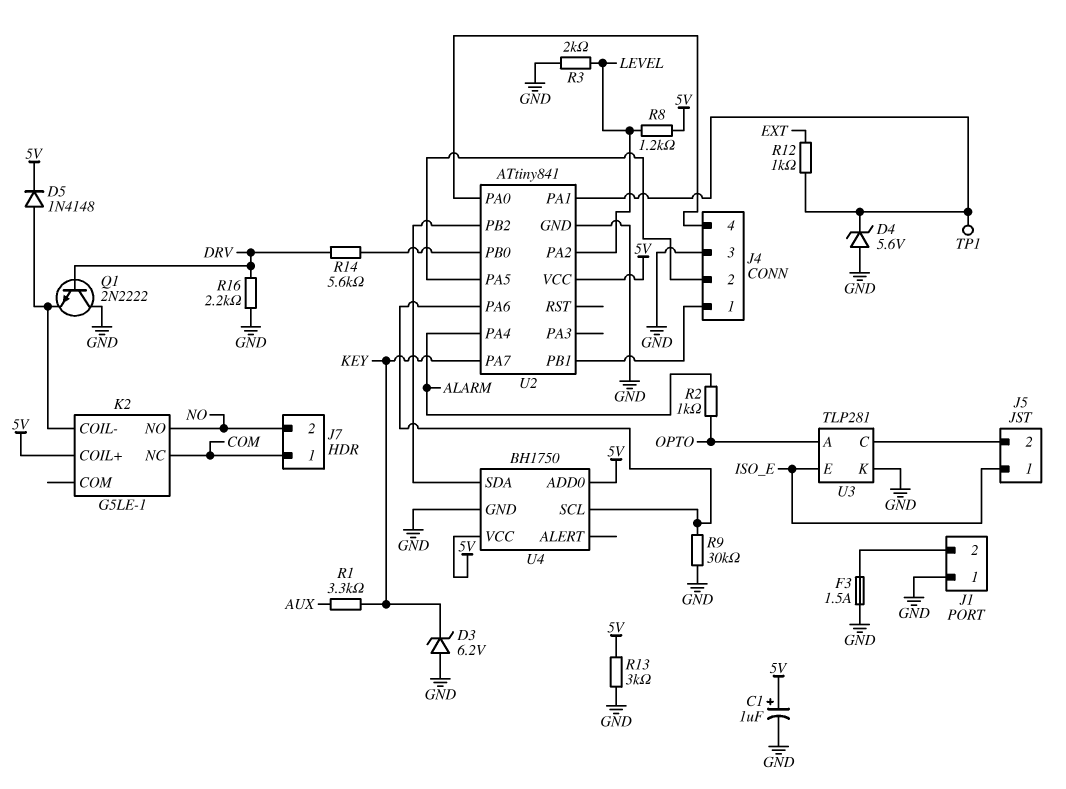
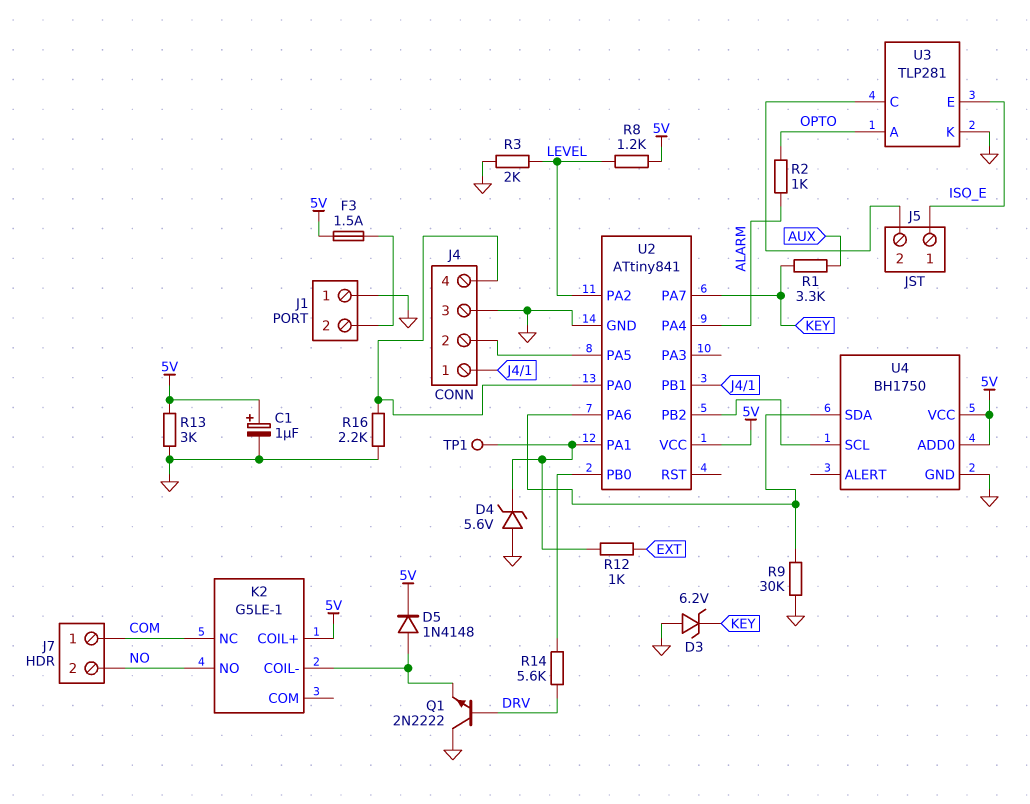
F3: 1.5A (GND, J1/2) -> 1.5A (5V, J1/2)
R16: 2.2k (DRV, GND) -> 2.2k (GND, J4/4)
U4 pin SCL: U2/PA6 -> U2/PB2
U4 pin SDA: U2/PB2 -> U2/PA6

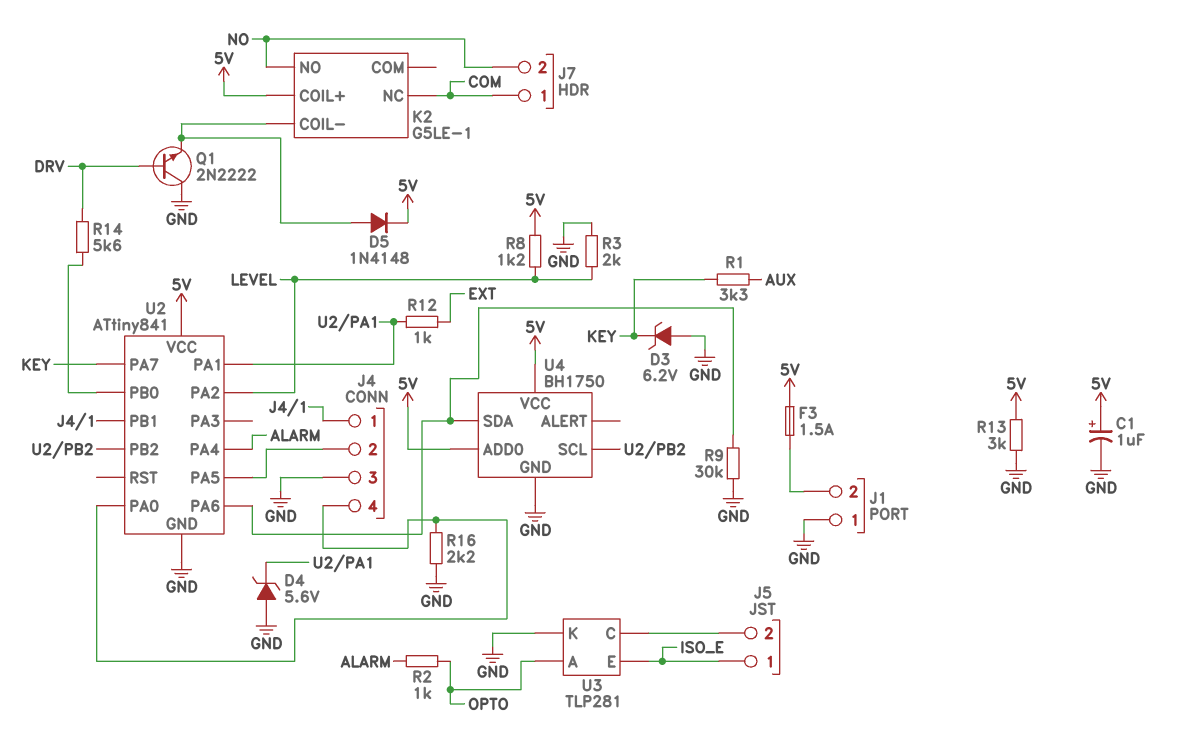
TP1: test point (U2/PA1) -> none

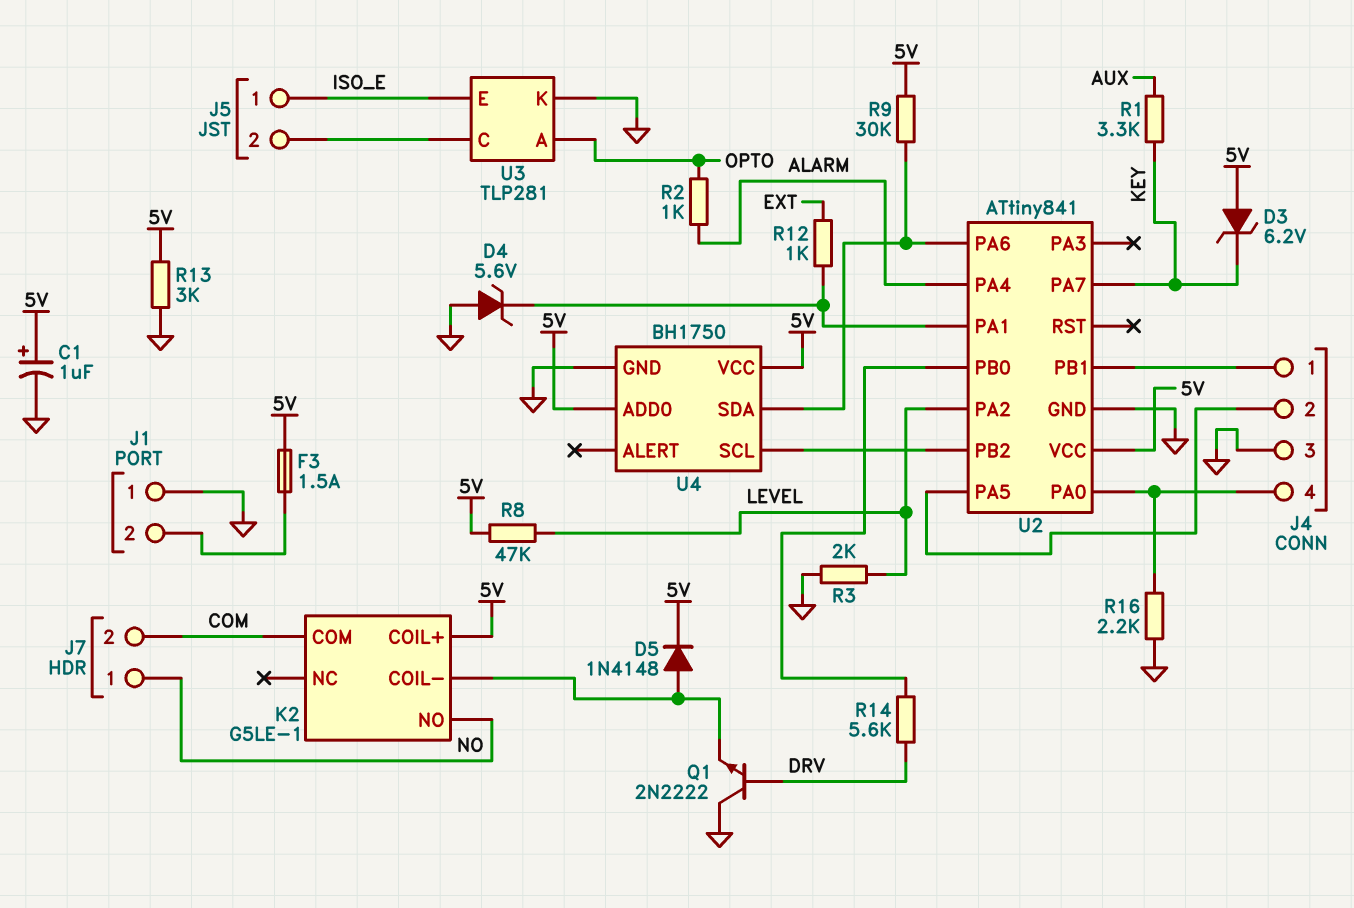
D3: zener 6.2V (A GND, K KEY) -> zener 6.2V (A 5V, K KEY)
J7 pin 1: COM -> NO
J7 pin 2: NO -> COM
K2 pin COM: none -> COM
K2 pin NC: COM -> none
R8: 1.2k (5V, LEVEL) -> 47k (5V, LEVEL)
R9: 30k (GND, U2/PA6) -> 30k (5V, U2/PA6)

